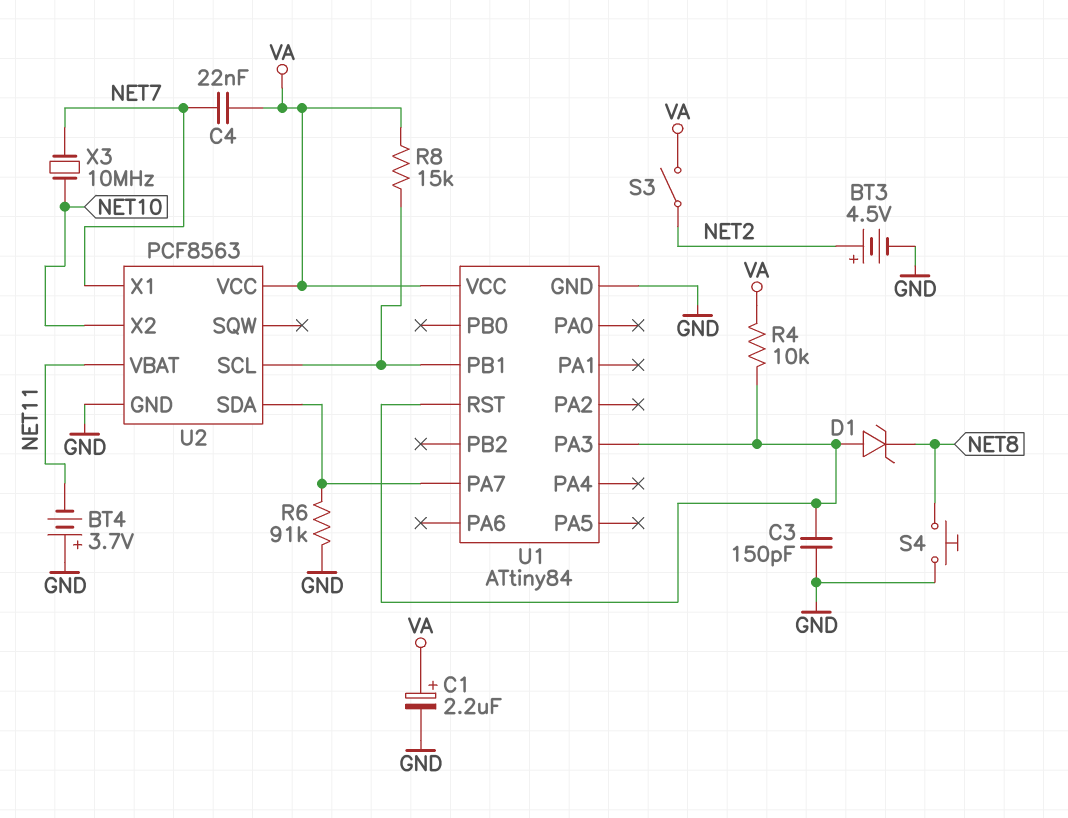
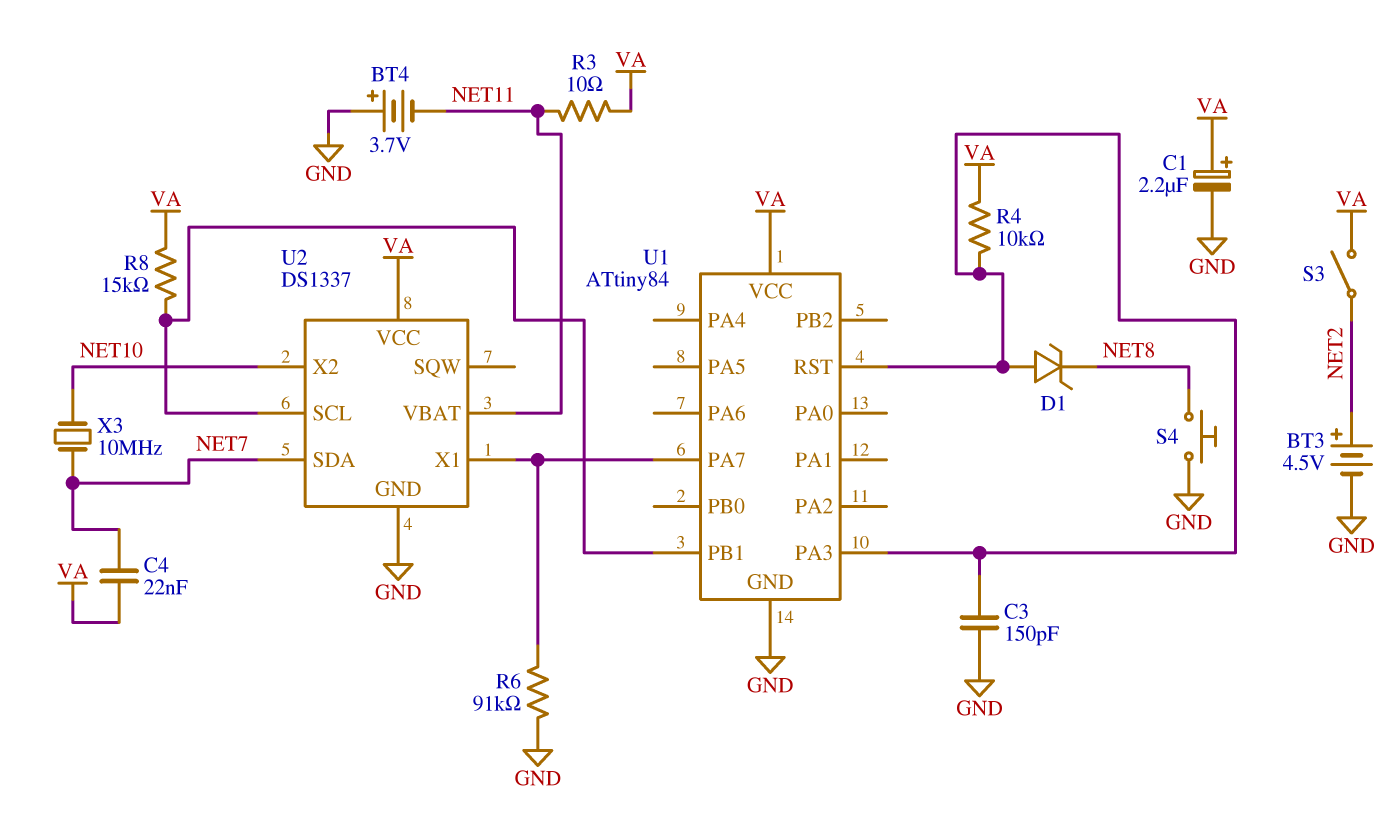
R3: none -> 10 (NET11, VA)
U2: PCF8563 -> DS1337
U2 pin SDA: U1/PA7 -> NET7
U2 pin X1: NET7 -> U1/PA7

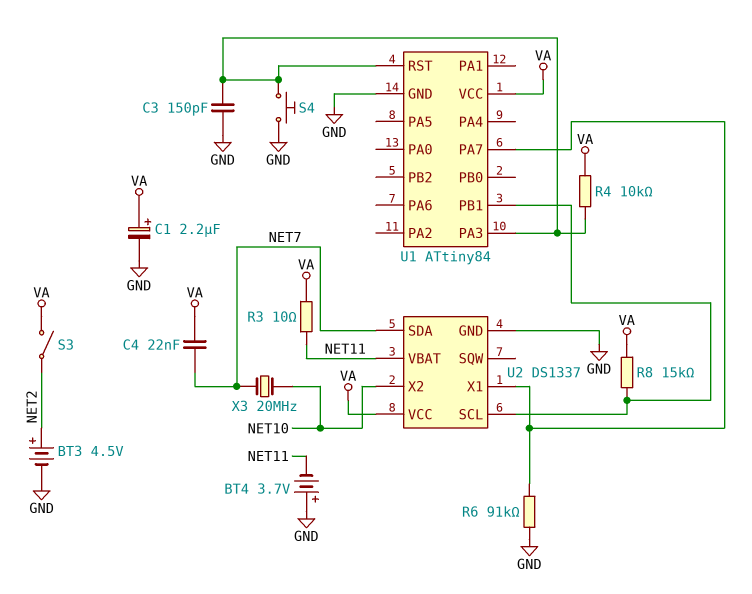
D1: zener (A U1/PA3, K NET8) -> none
S4: button (GND, NET8) -> button (GND, U1/PA3)
X3: 10MHz (NET7, NET10) -> 20MHz (NET7, NET10)

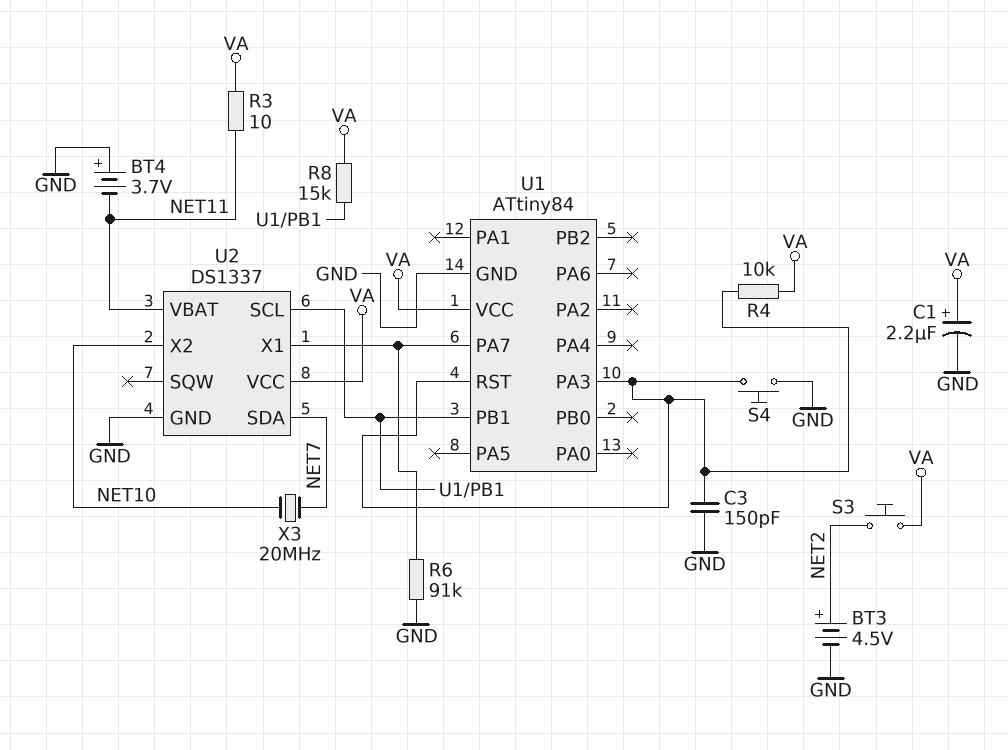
C4: 22nF (NET7, VA) -> none
S3: switch (NET2, VA) -> button (NET2, VA)

